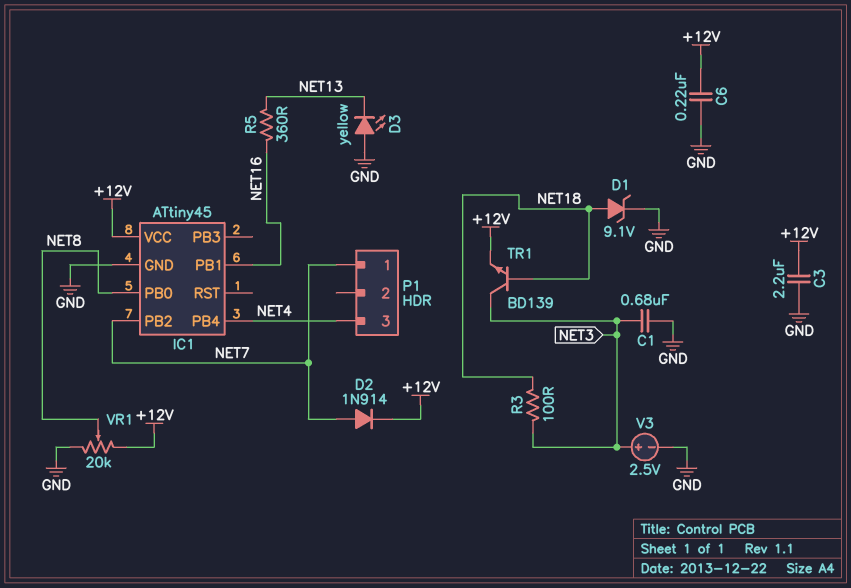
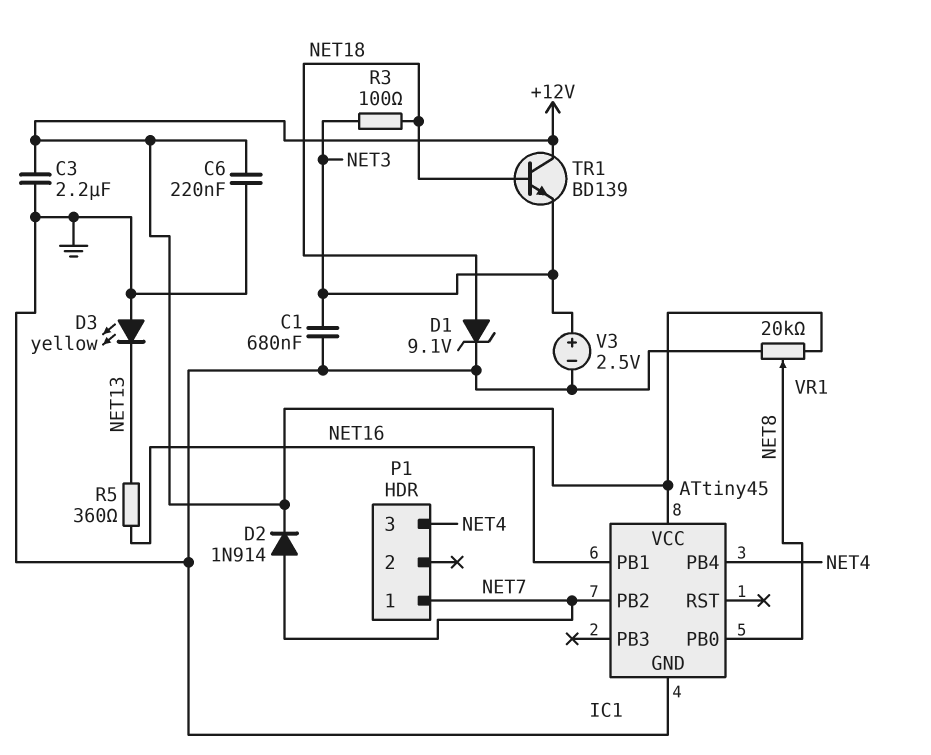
TR1: NPN BD139 (B NET18, C NET3, E +12V) -> NPN BD139 (B NET18, C +12V, E NET3)

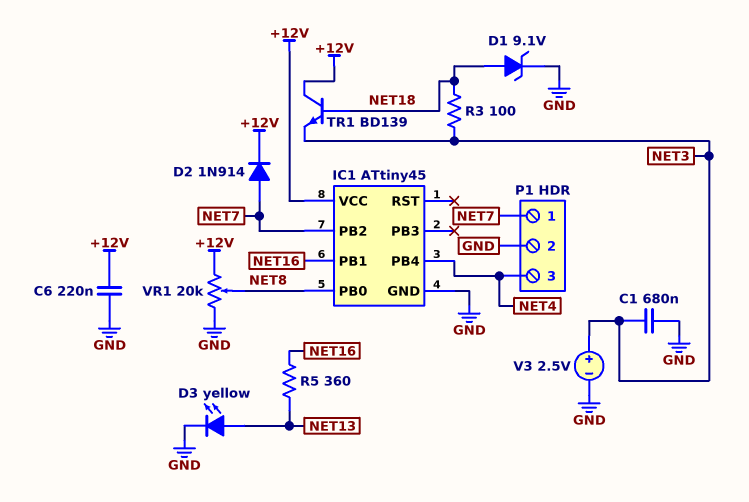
C3: 2.2uF (+12V, GND) -> none
D3: LED yellow (A GND, K NET13) -> LED yellow (A NET13, K GND)
P1 pin 2: none -> GND

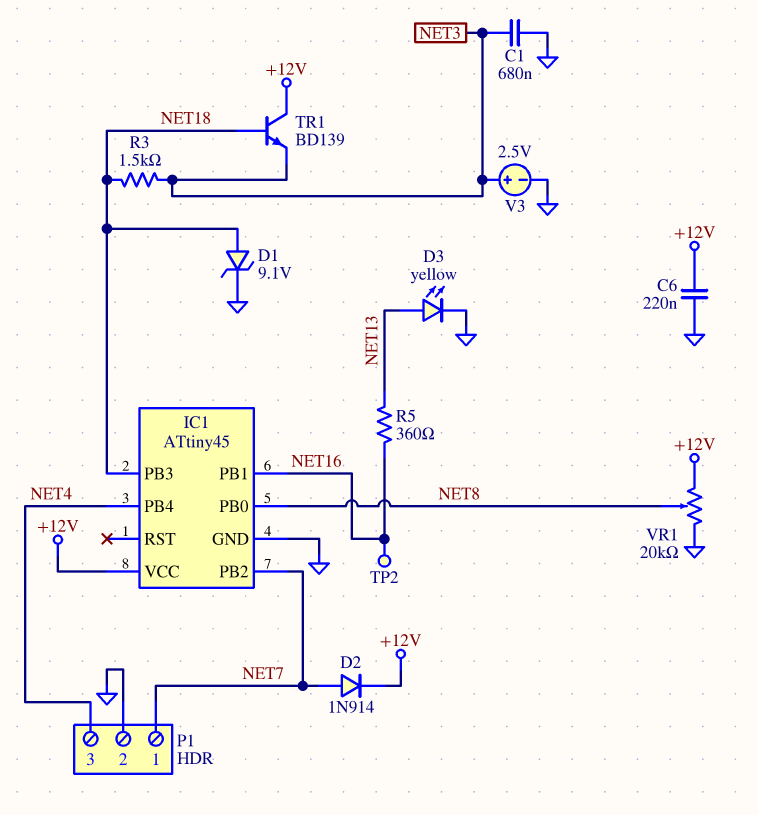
IC1 pin PB3: none -> NET18
R3: 100 (NET3, NET18) -> 1.5k (NET3, NET18)
TP2: none -> test point (NET16)

